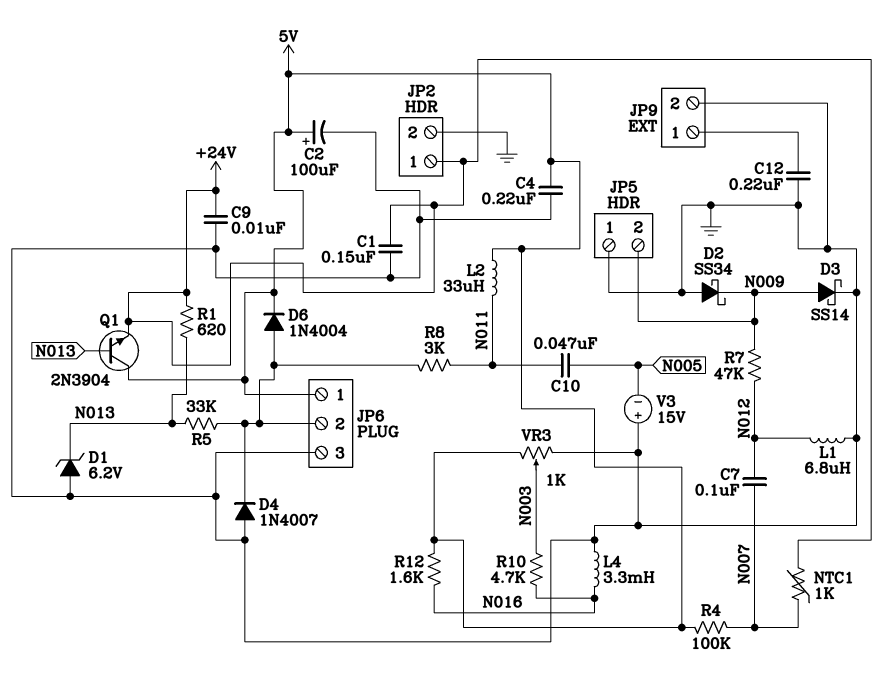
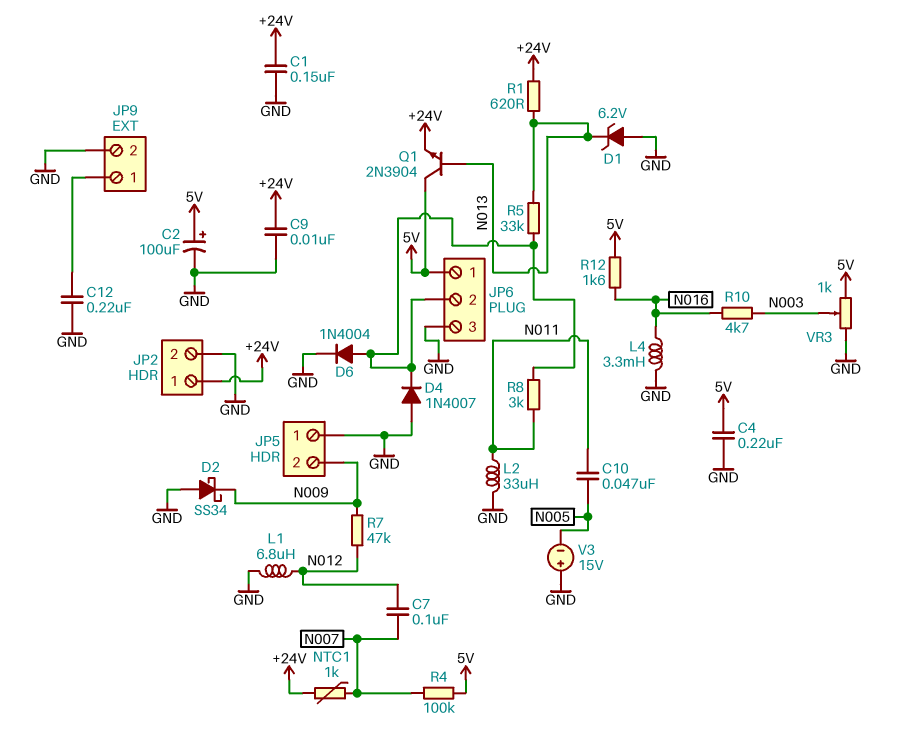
D3: schottky SS14 (A N009, K GND) -> none
D6: diode 1N4004 (A JP6/2, K 5V) -> diode 1N4004 (A JP6/2, K GND)
L2: 33uH (5V, N011) -> 33uH (GND, N011)

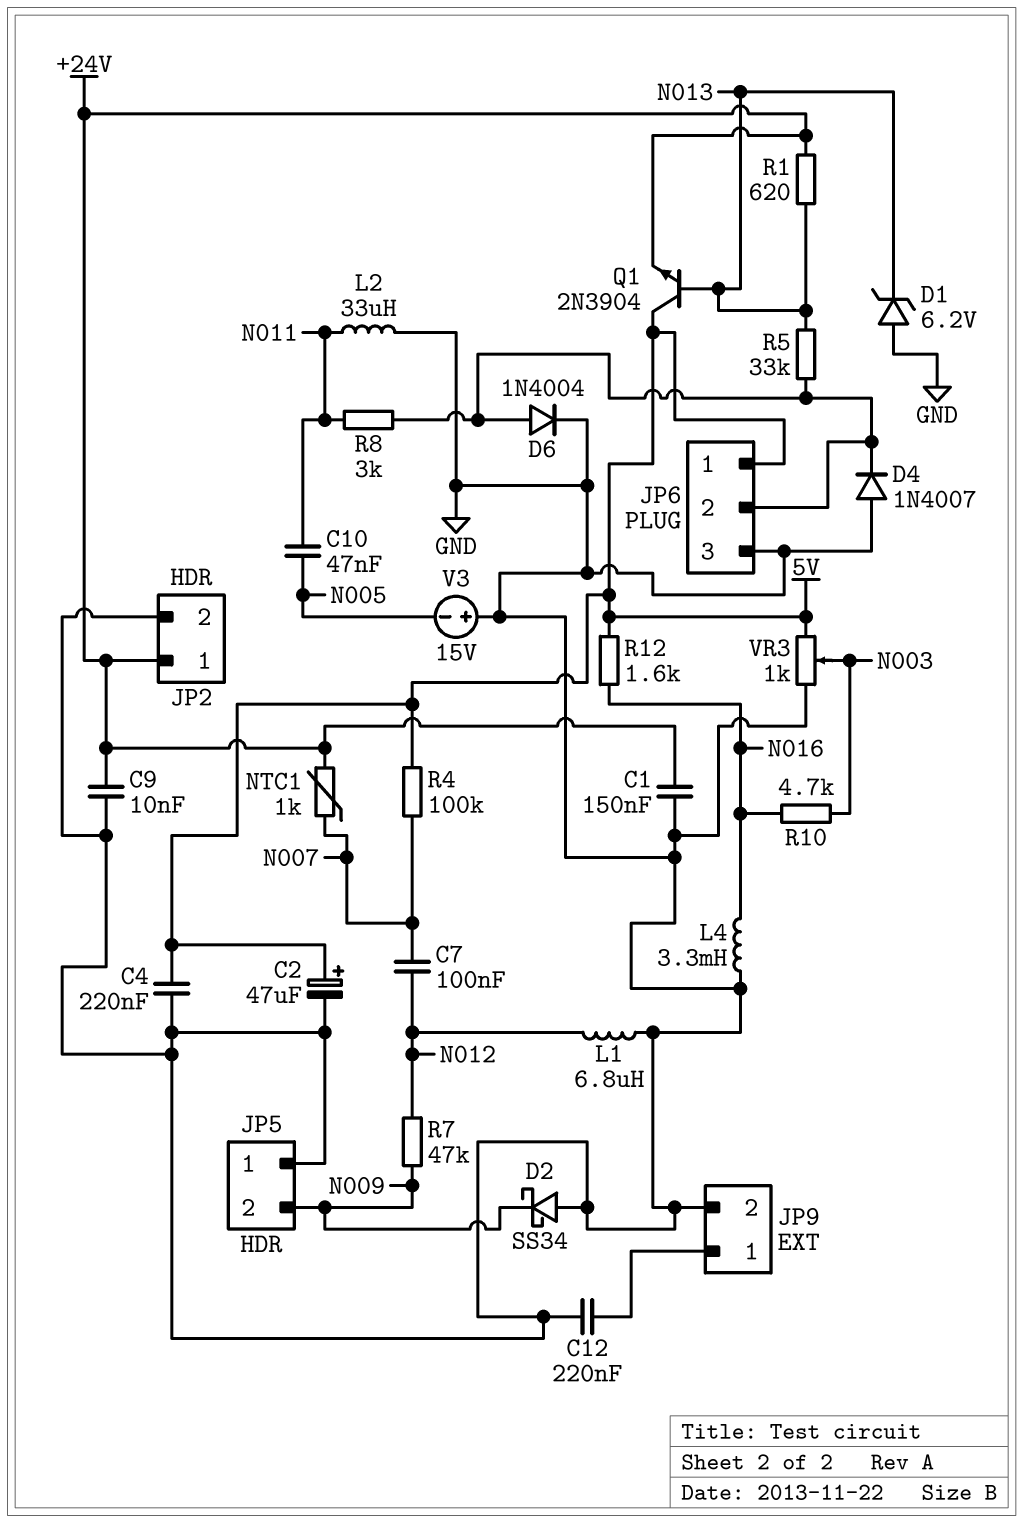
C2: 100uF (plus 5V, minus GND) -> 47uF (plus 5V, minus GND)

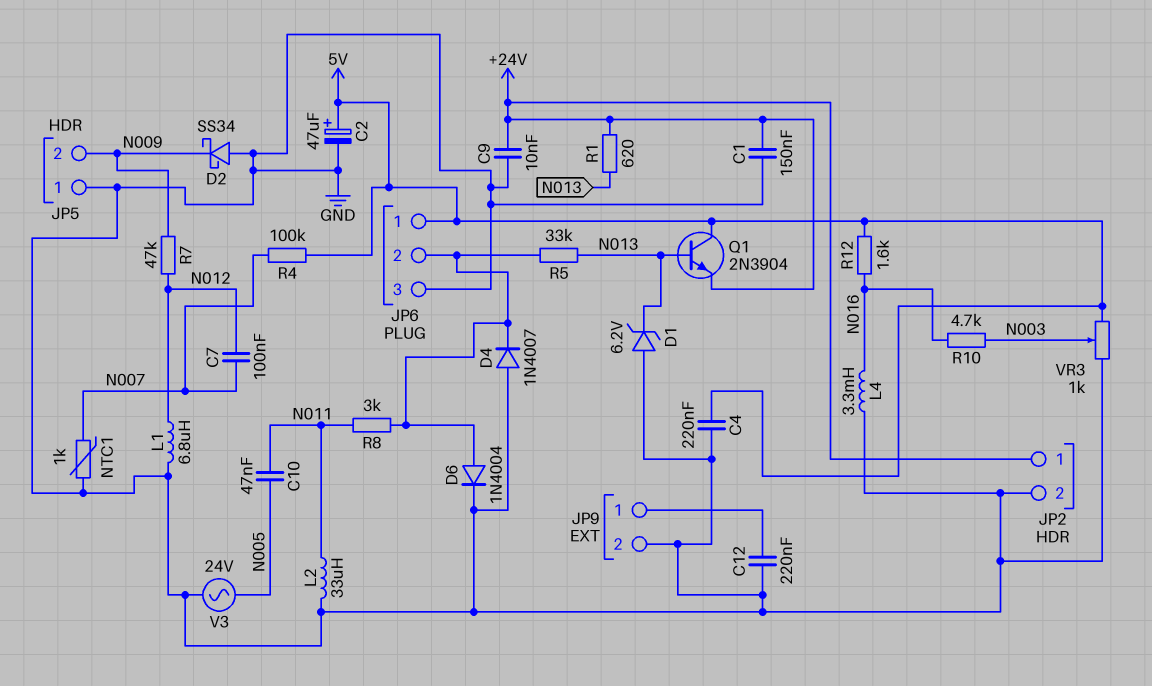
NTC1: 1k (+24V, N007) -> 1k (GND, N007)
V3: 15V (plus GND, minus N005) -> AC 24V (GND, N005)

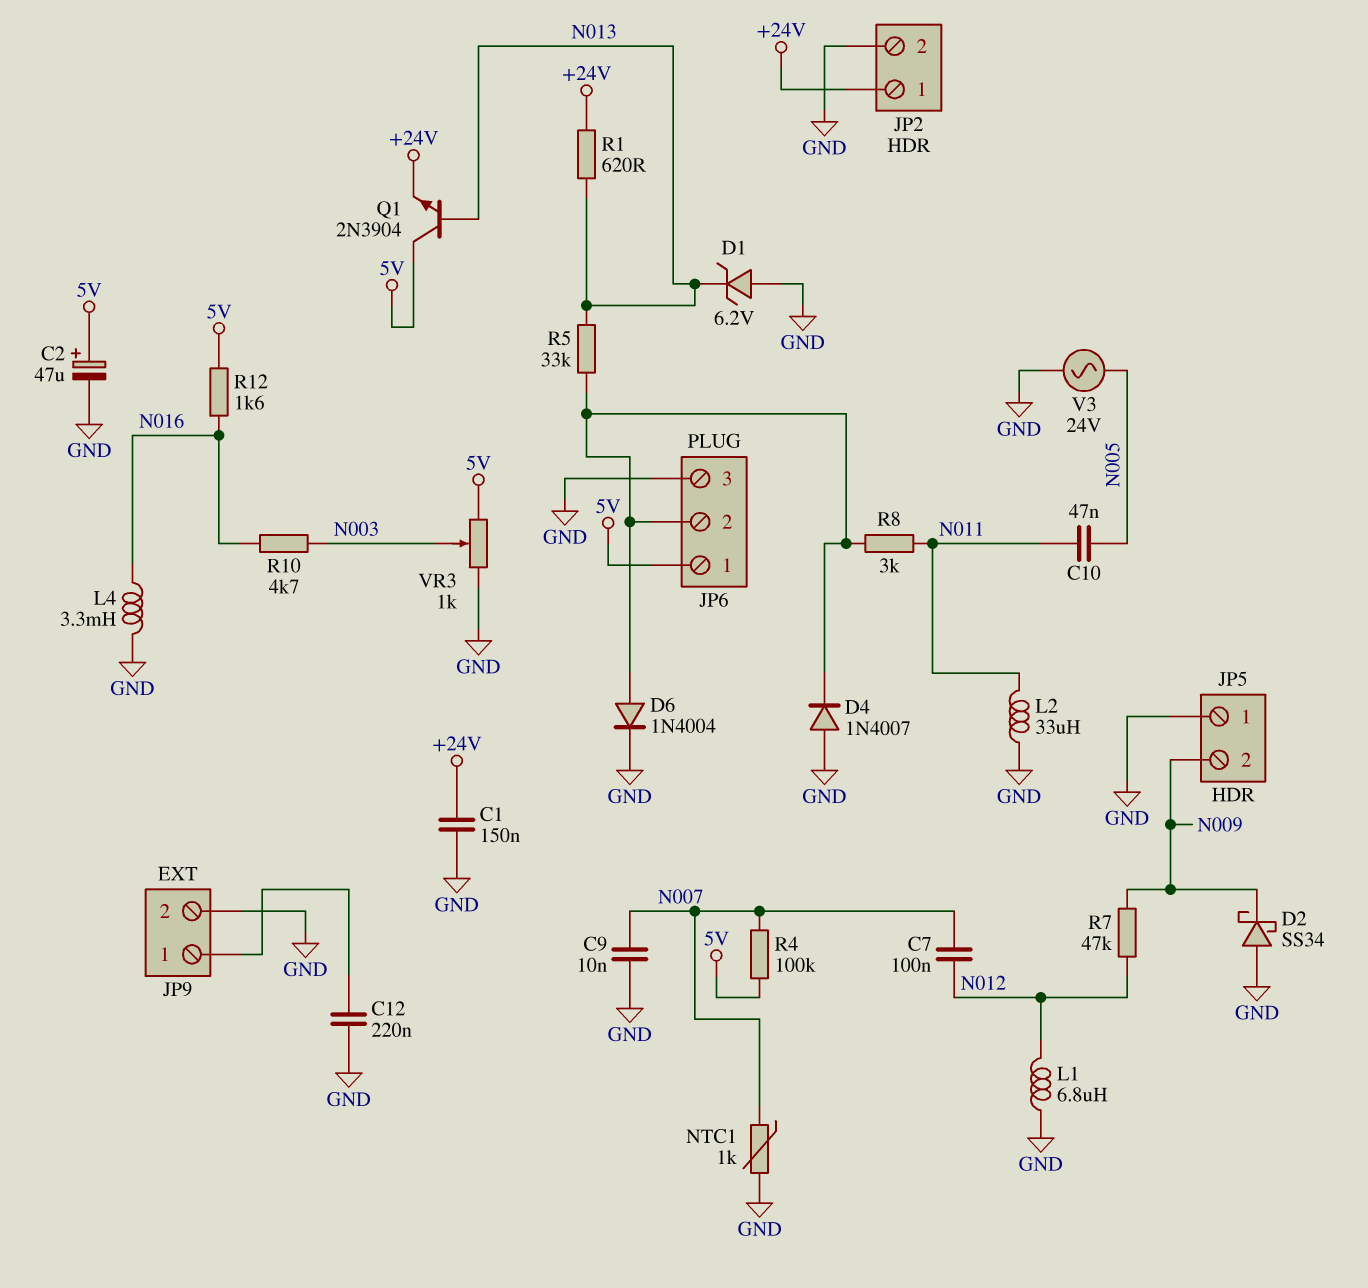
C4: 220nF (5V, GND) -> none
C9: 10nF (+24V, GND) -> 10nF (GND, N007)

